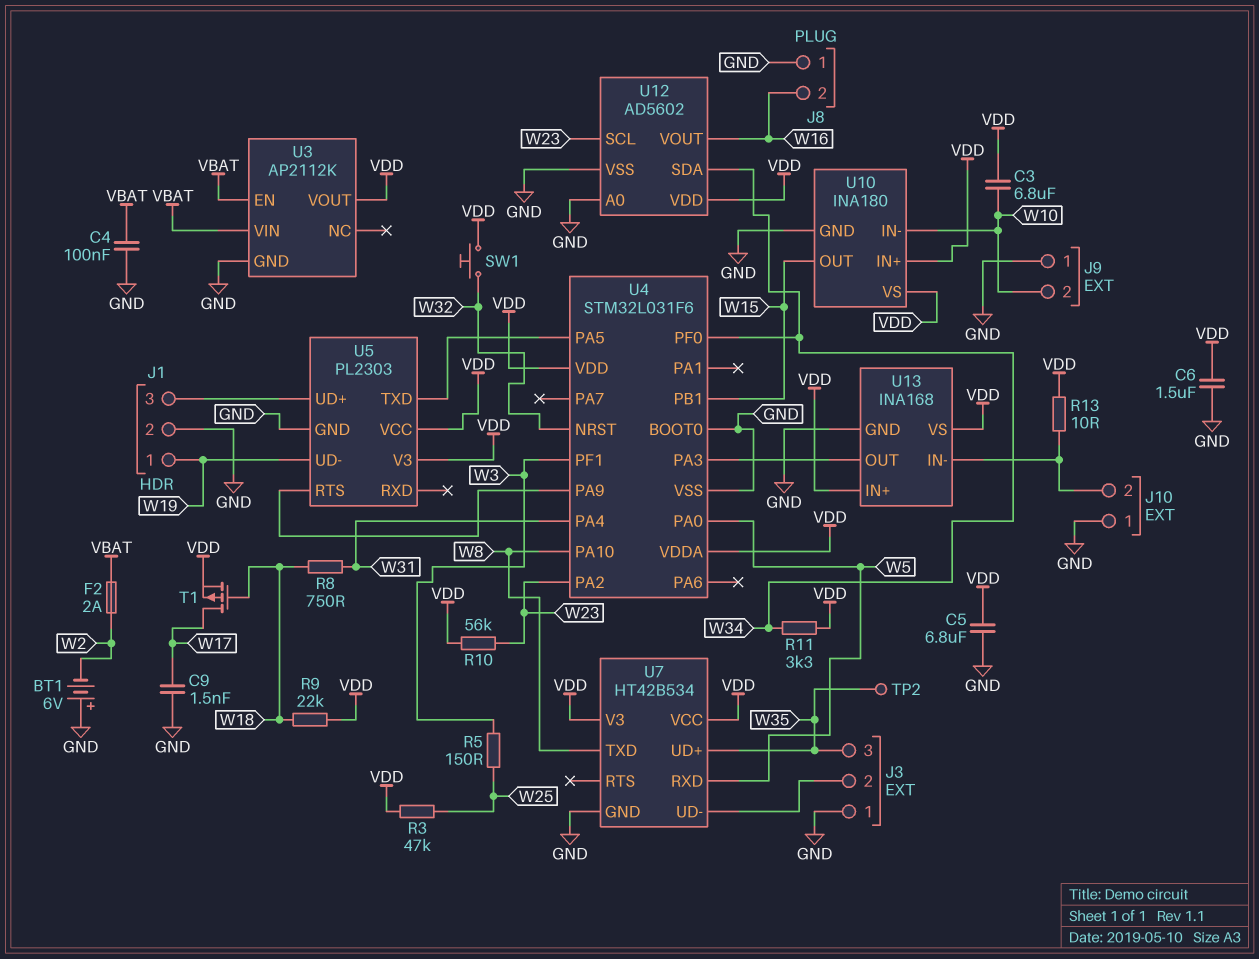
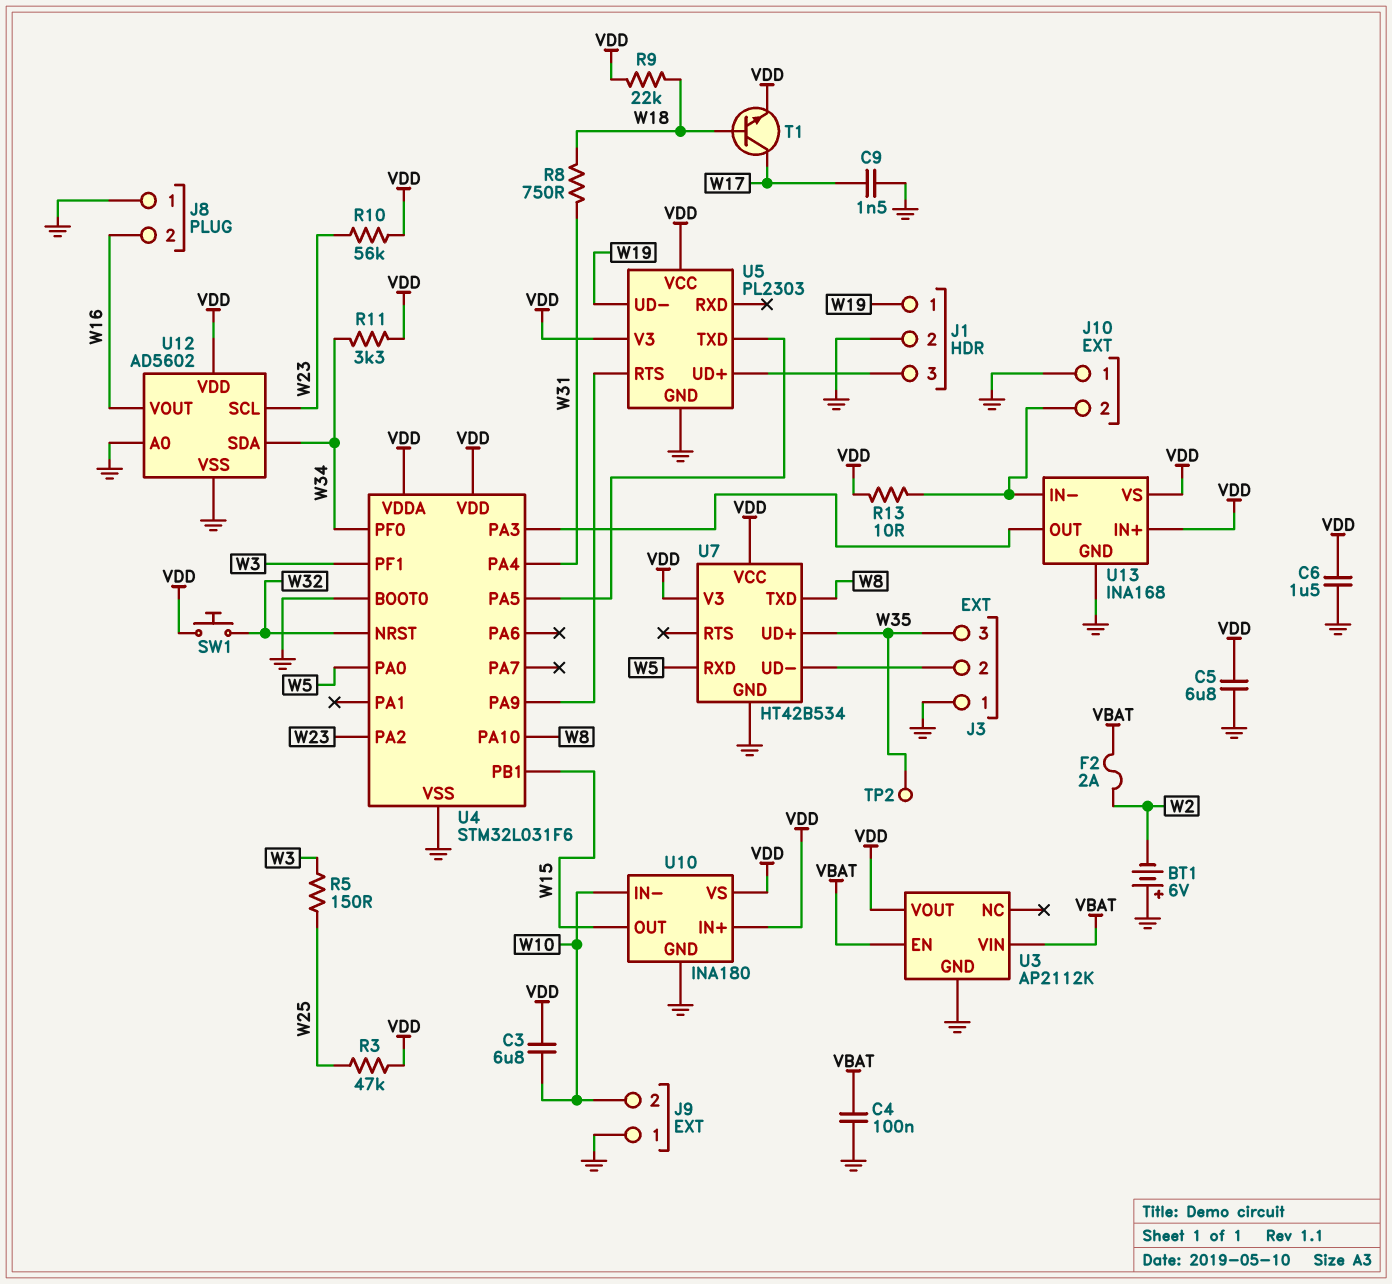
T1: PMOS (G W18, D W17, S VDD) -> NPN (B W18, C W17, E VDD)

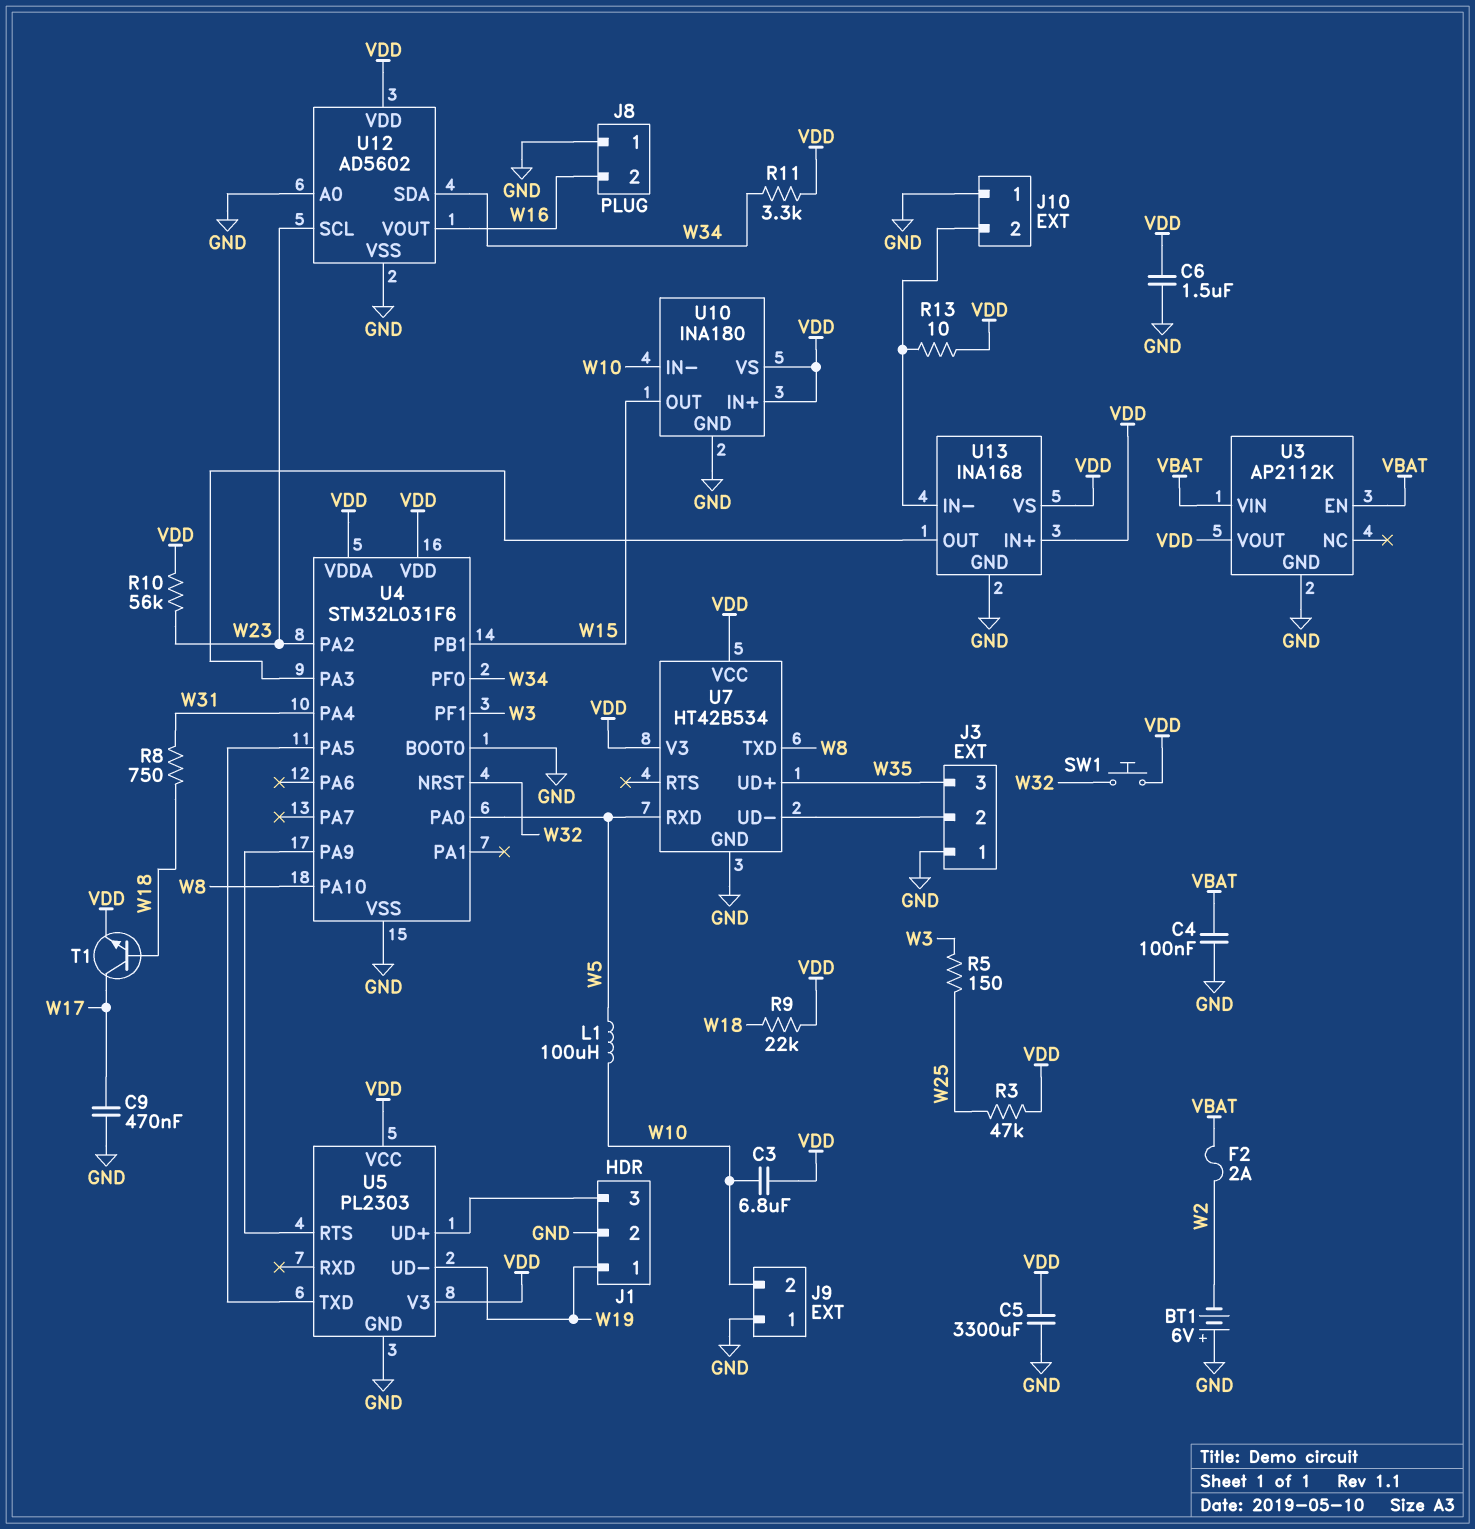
C5: 6.8uF (GND, VDD) -> 3300uF (GND, VDD)
C9: 1.5nF (GND, W17) -> 470nF (GND, W17)
L1: none -> 100uH (W5, W10)
TP2: test point (W35) -> none

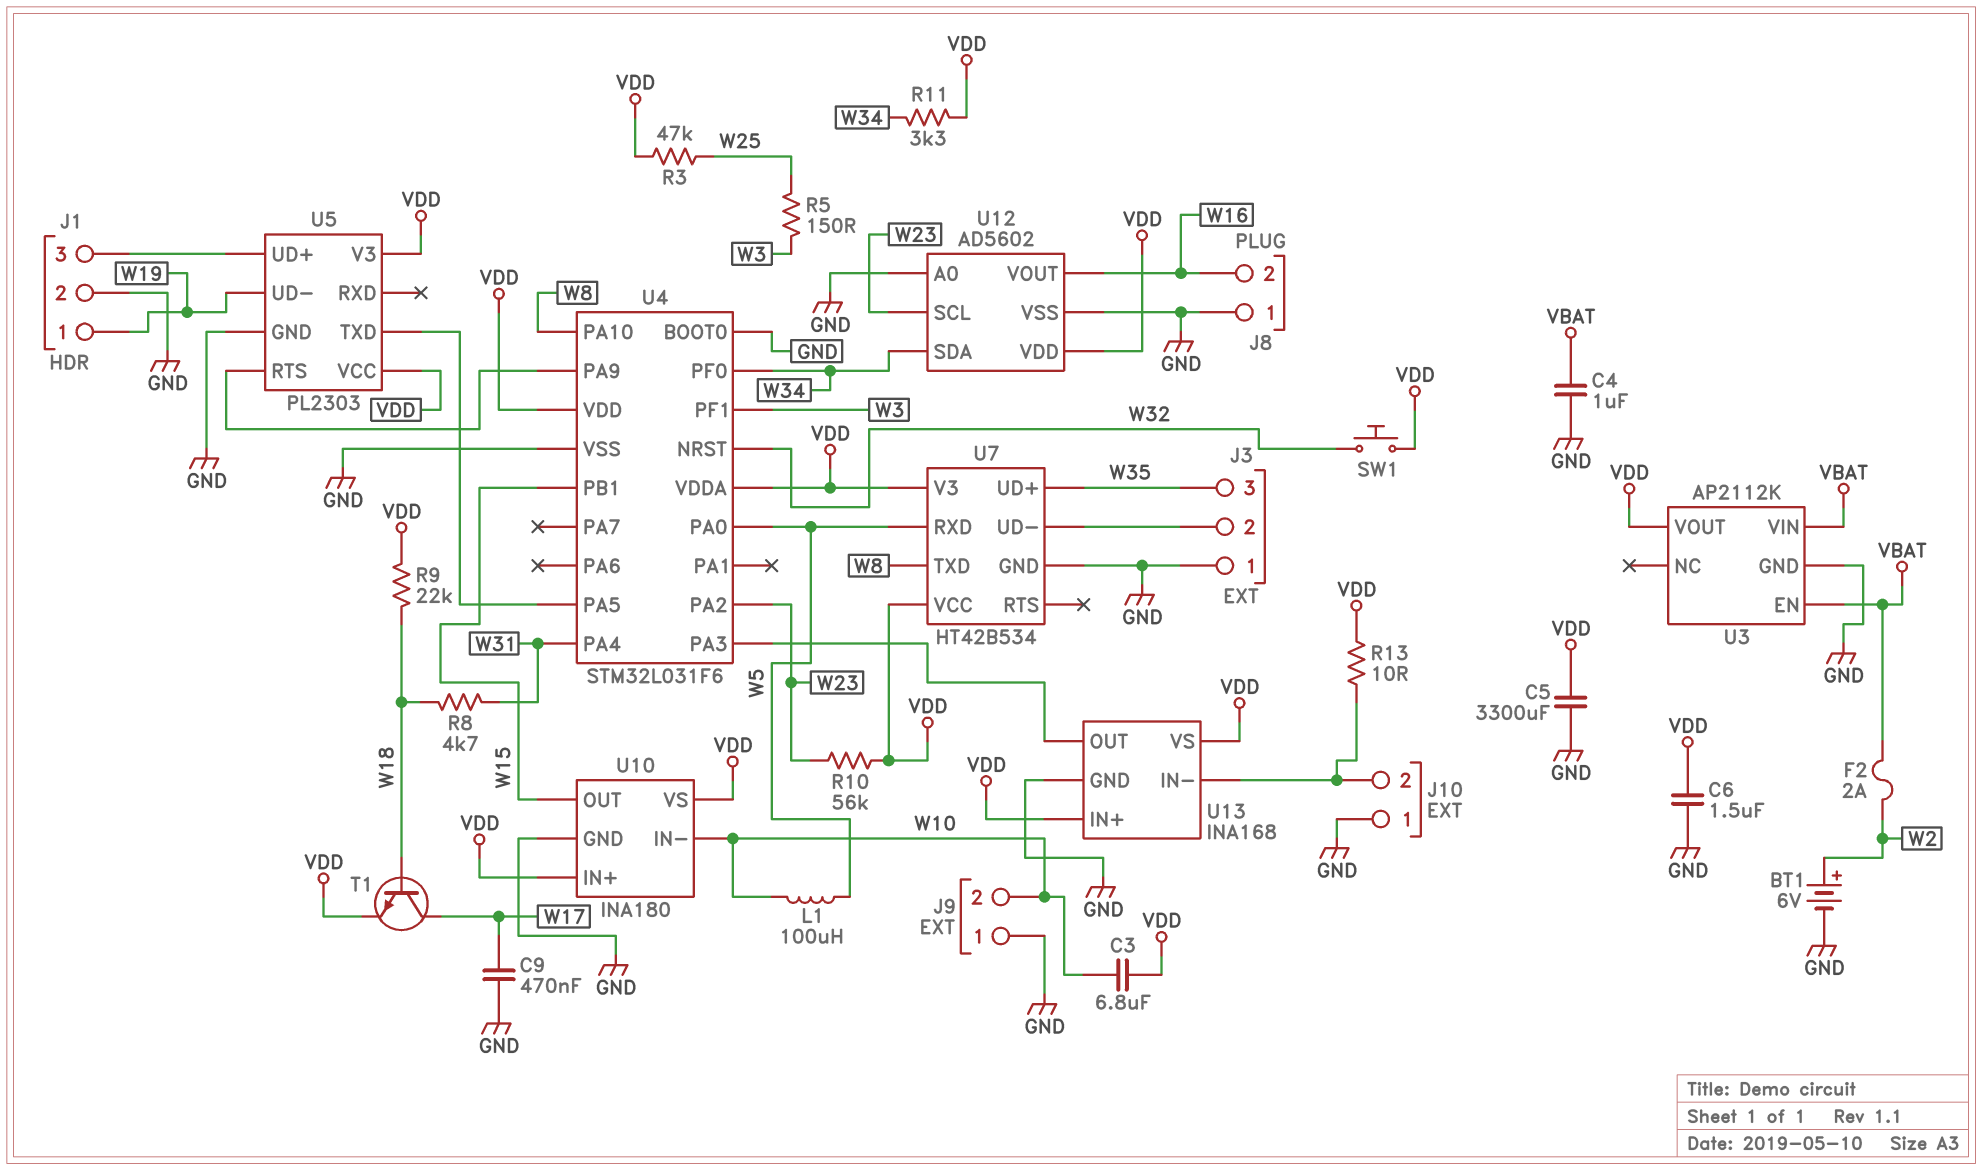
BT1: 6V (plus GND, minus W2) -> 6V (plus W2, minus GND)
C4: 100nF (GND, VBAT) -> 1uF (GND, VBAT)
R8: 750 (W18, W31) -> 4.7k (W18, W31)

